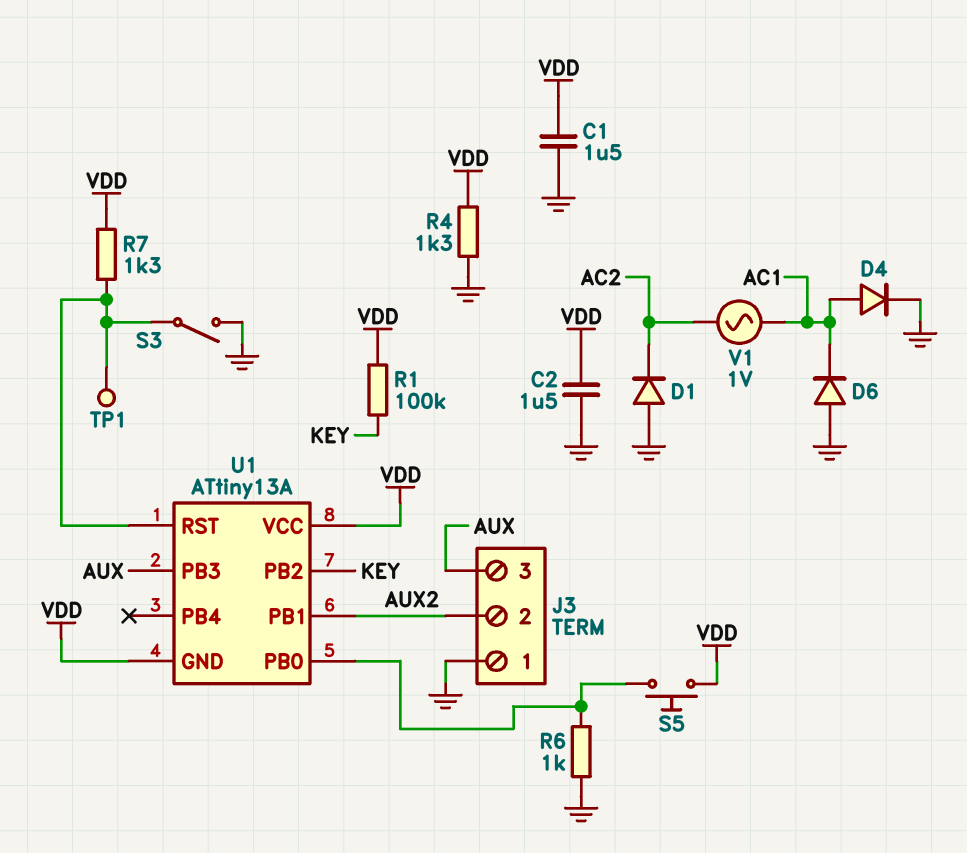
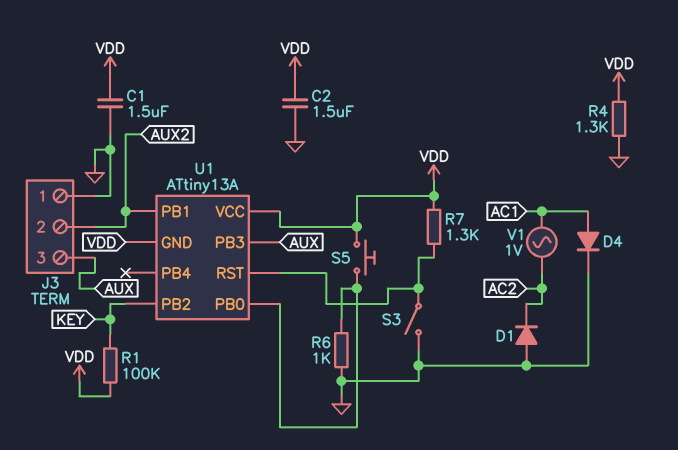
D6: diode (A GND, K AC1) -> none
TP1: test point (U1/RST) -> none

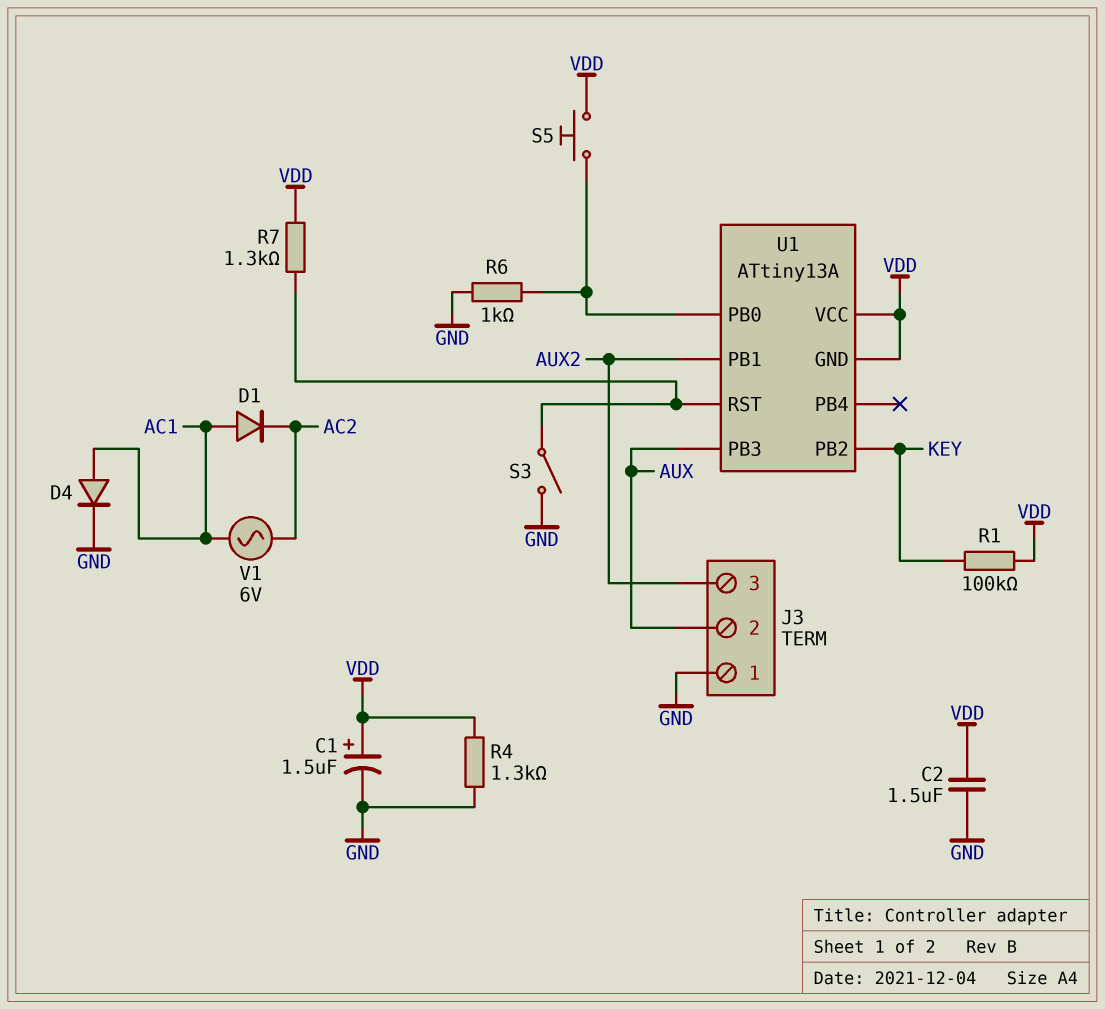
C1: 1.5uF (GND, VDD) -> 1.5uF (plus VDD, minus GND)
D1: diode (A GND, K AC2) -> diode (A AC1, K AC2)
J3 pin 2: AUX2 -> AUX
J3 pin 3: AUX -> AUX2
V1: AC 1V (AC1, AC2) -> AC 6V (AC1, AC2)

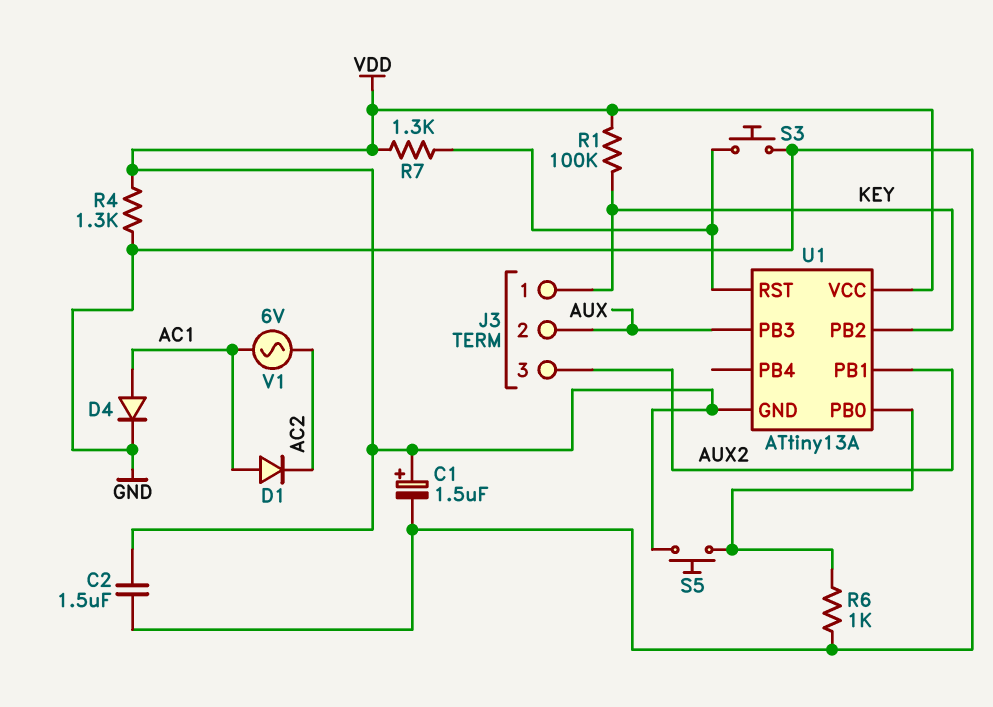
J3 pin 1: GND -> KEY
S3: switch (GND, U1/RST) -> button (GND, U1/RST)

